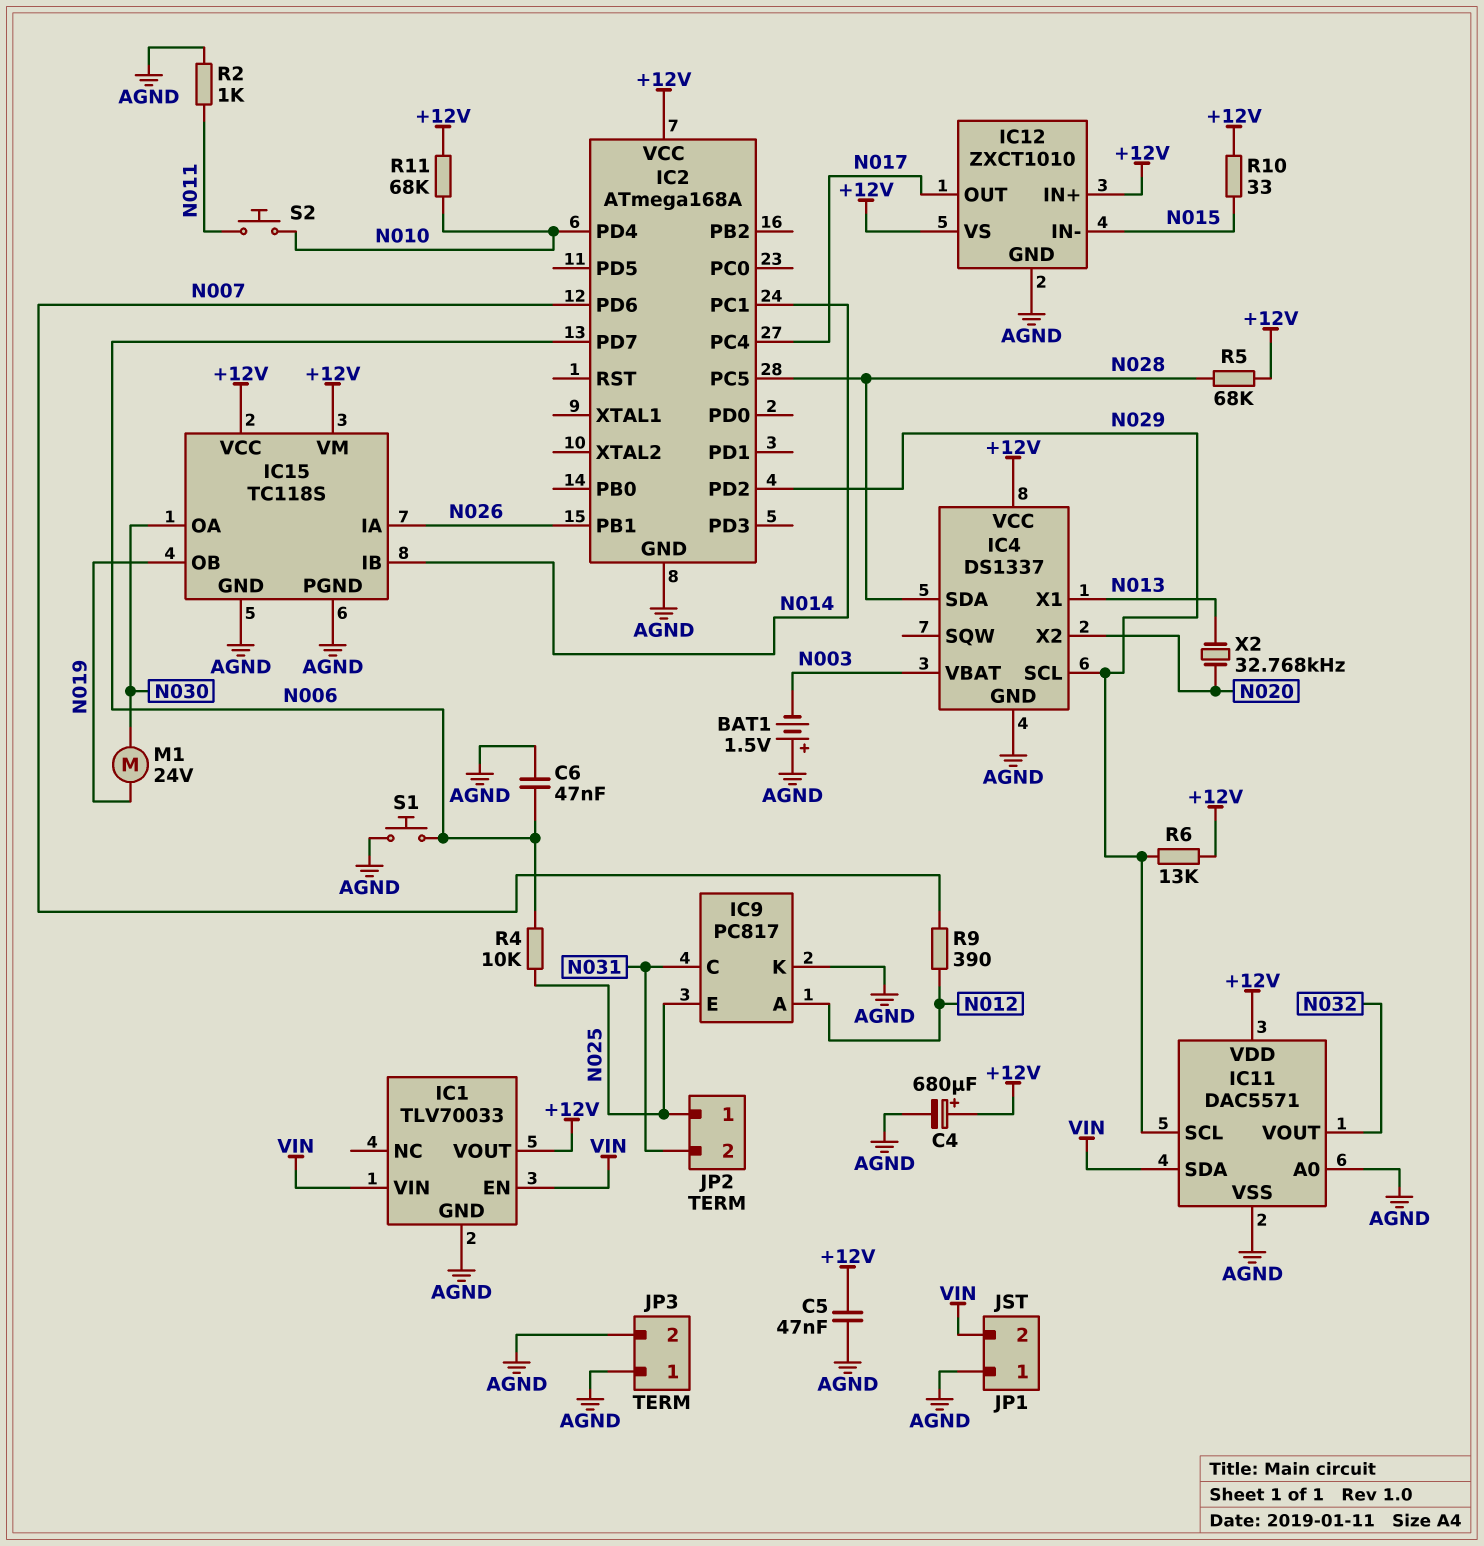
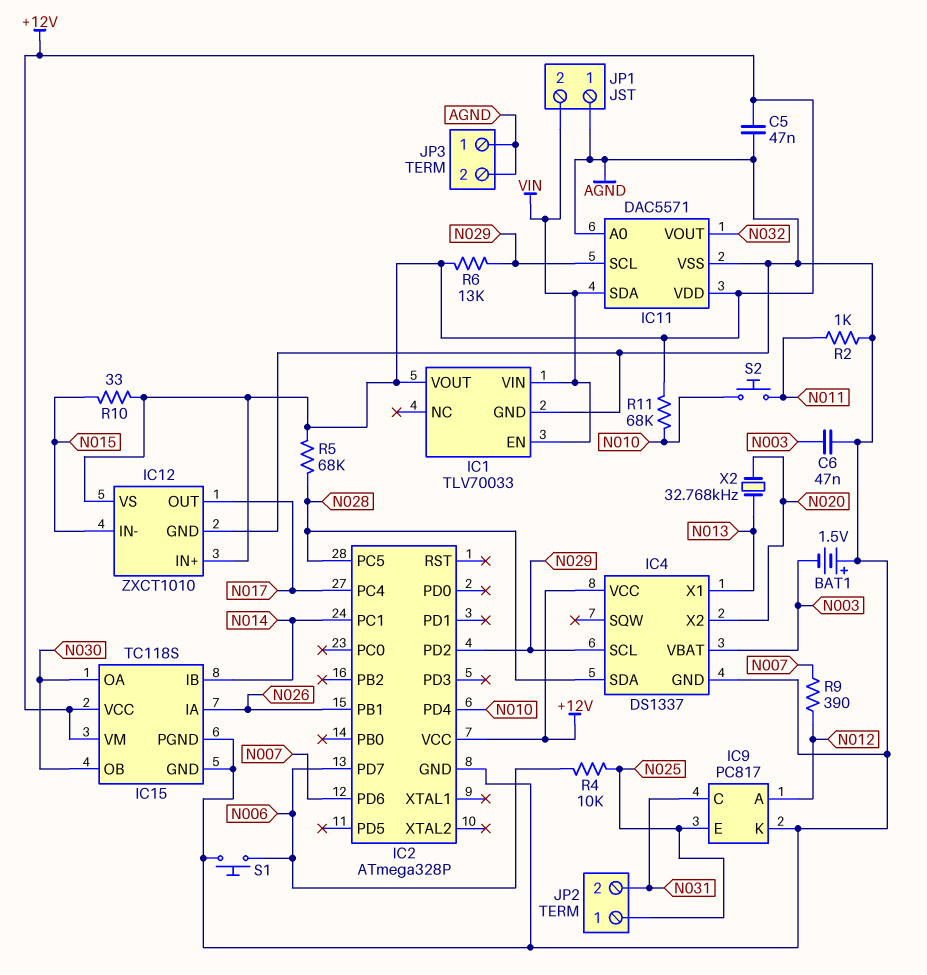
C4: 680uF (plus +12V, minus AGND) -> none
C6: 47nF (AGND, N006) -> 47nF (AGND, N003)
IC2: ATmega168A -> ATmega328P
IC15 pin OB: N019 -> N030
M1: motor 24V (N019, N030) -> none

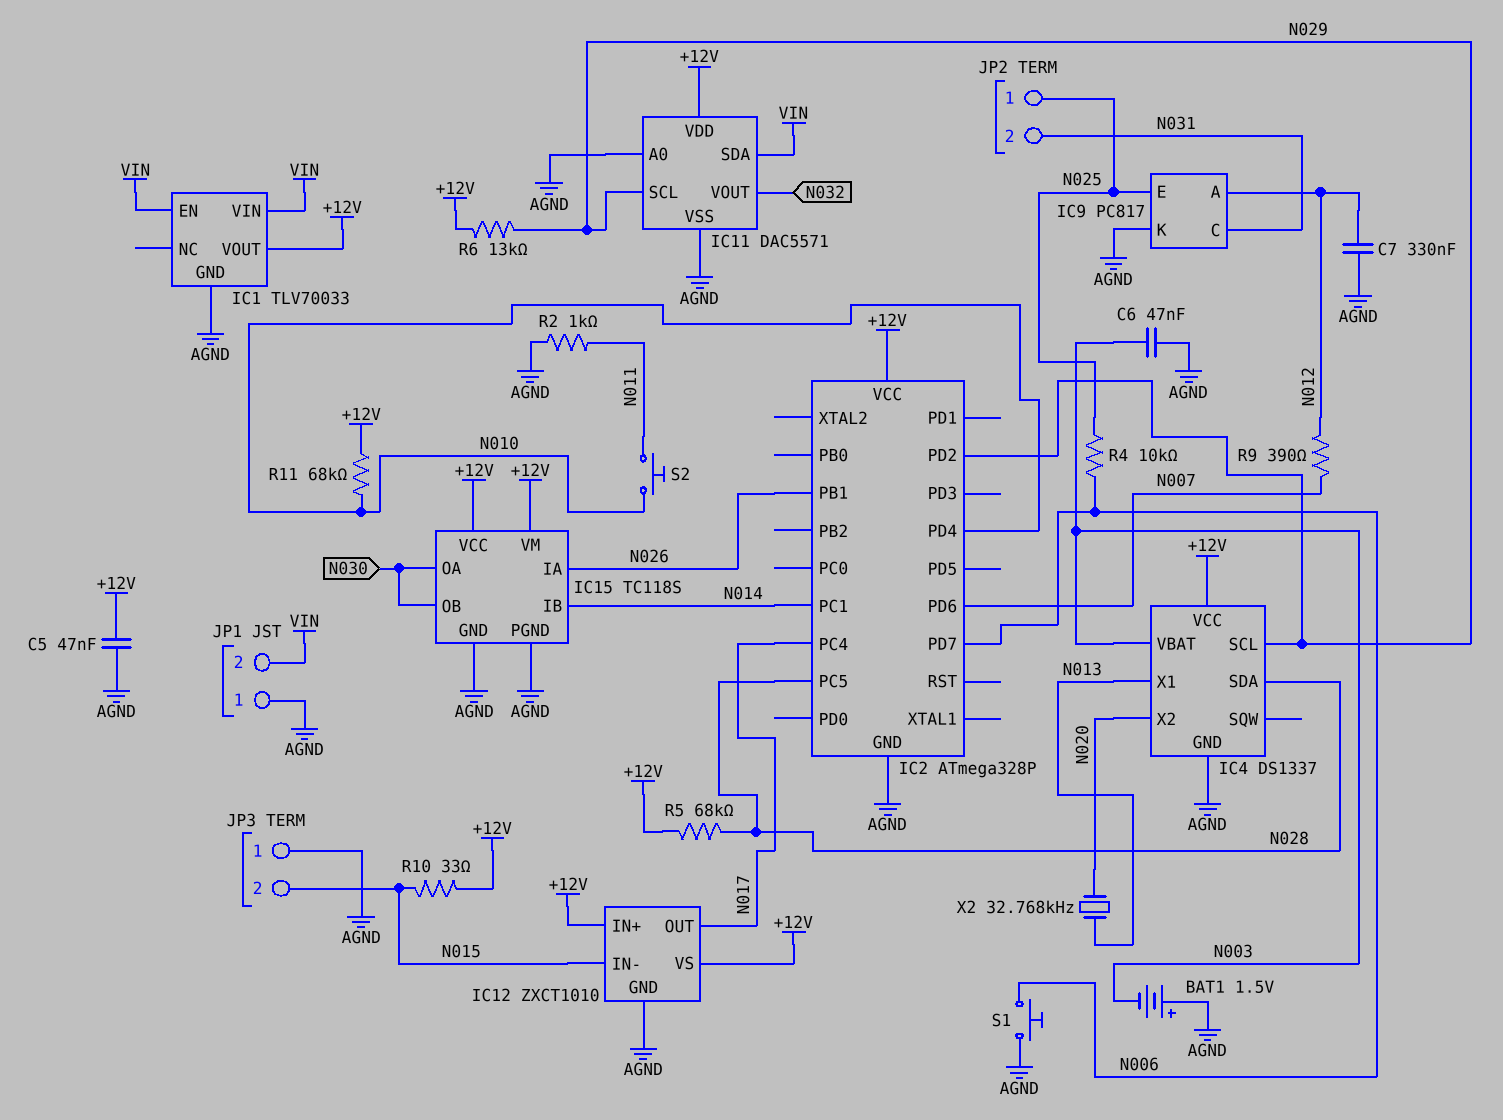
C7: none -> 330nF (AGND, N012)
JP3 pin 2: AGND -> N015

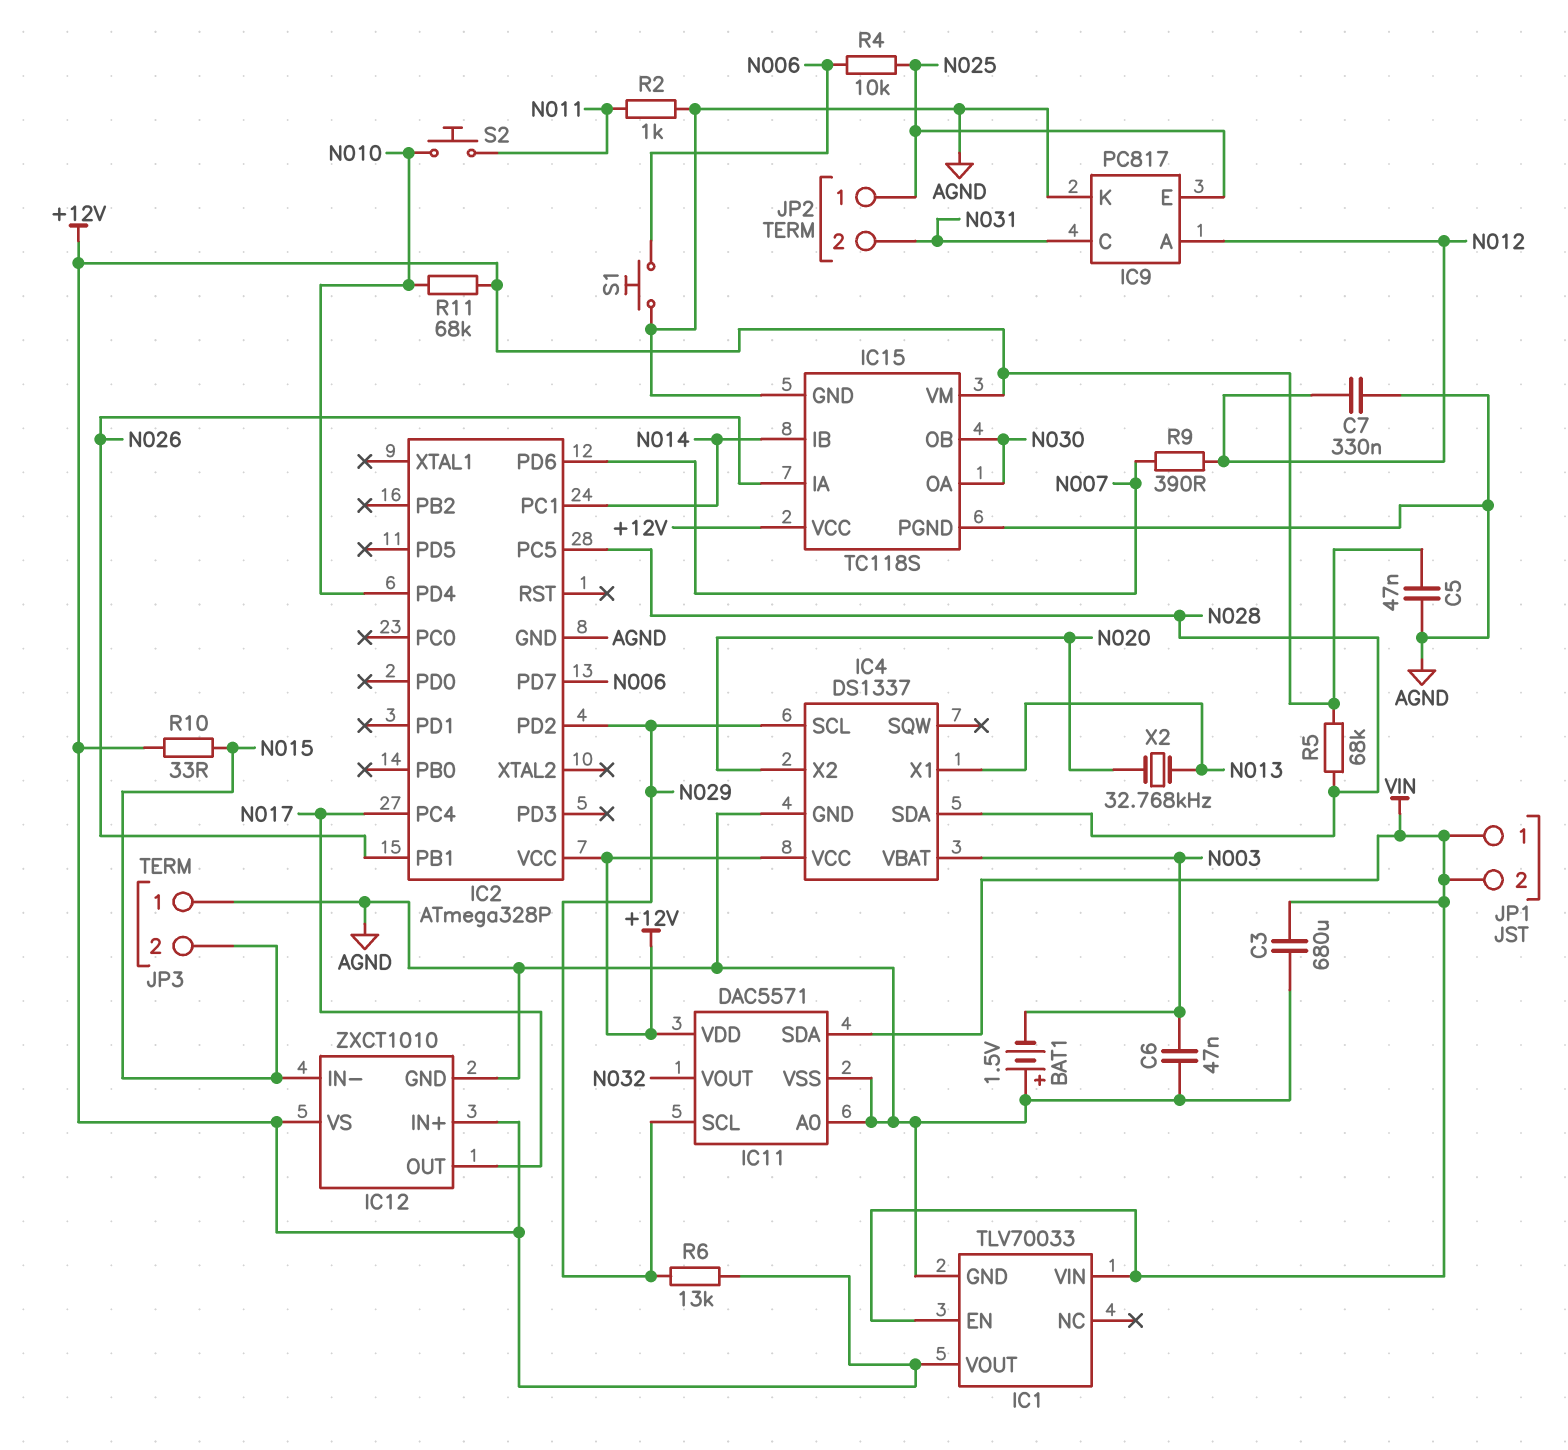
C3: none -> 680uF (AGND, VIN)
JP1 pin 1: AGND -> VIN

